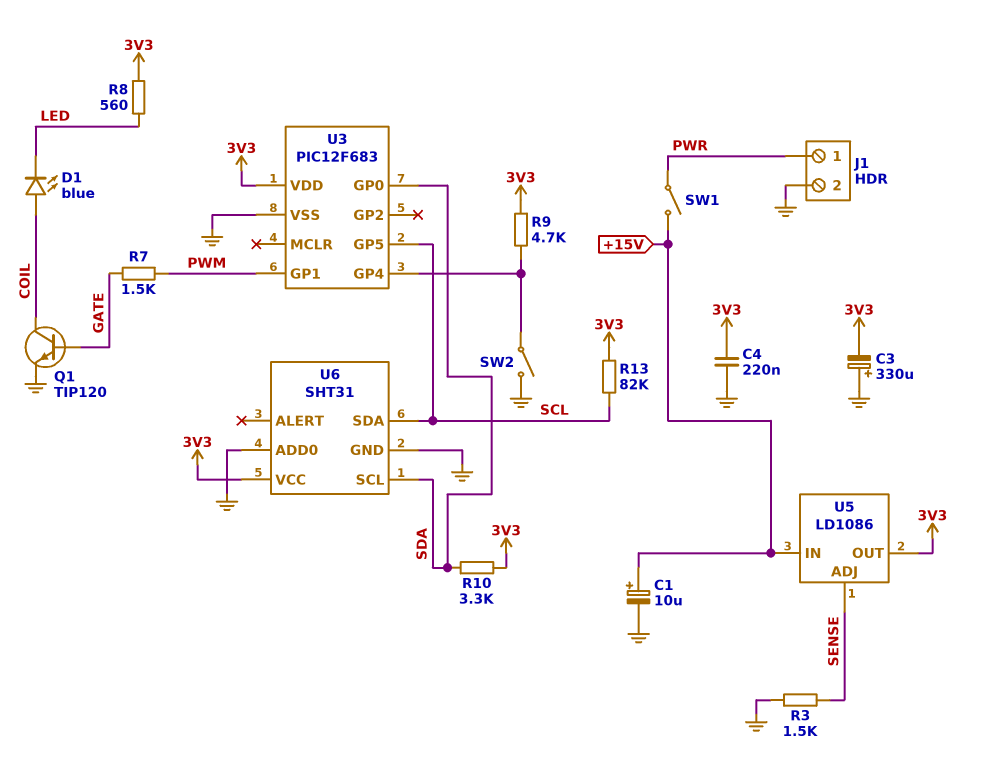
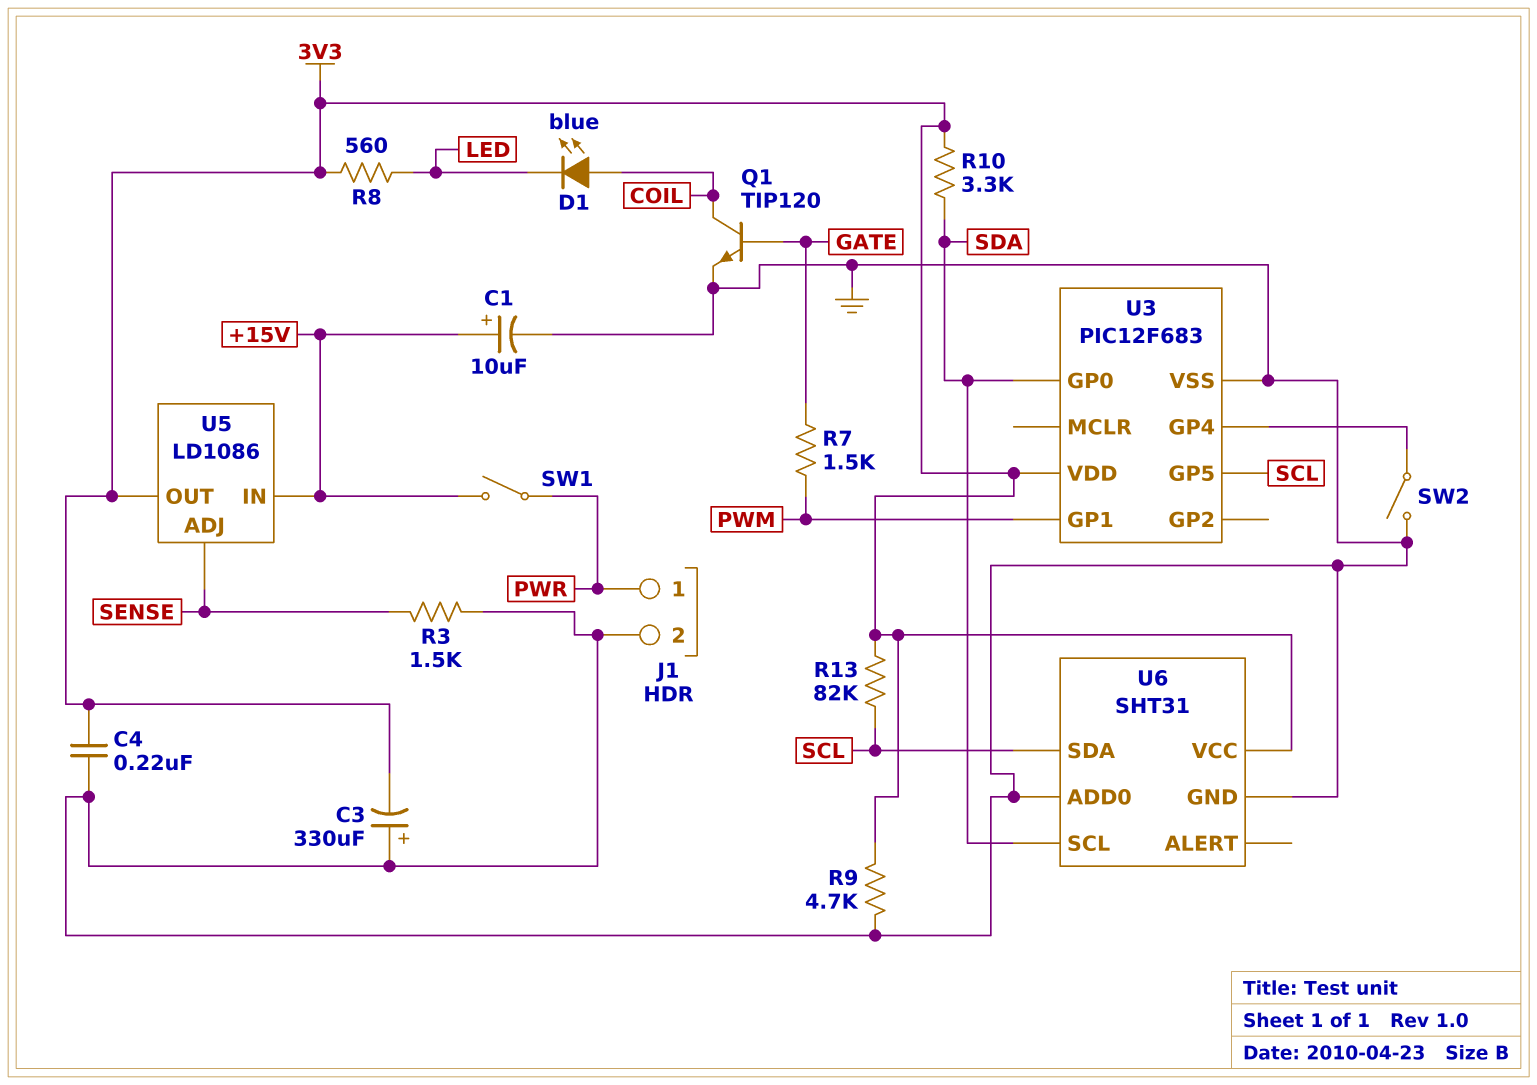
R9: 4.7k (3V3, U3/GP4) -> 4.7k (3V3, GND)

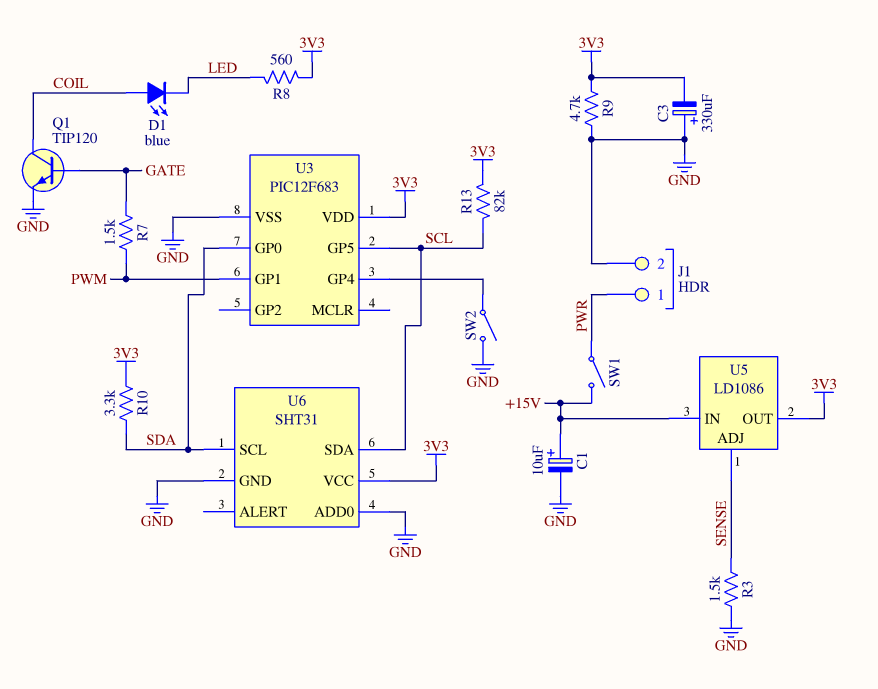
C4: 220nF (3V3, GND) -> none

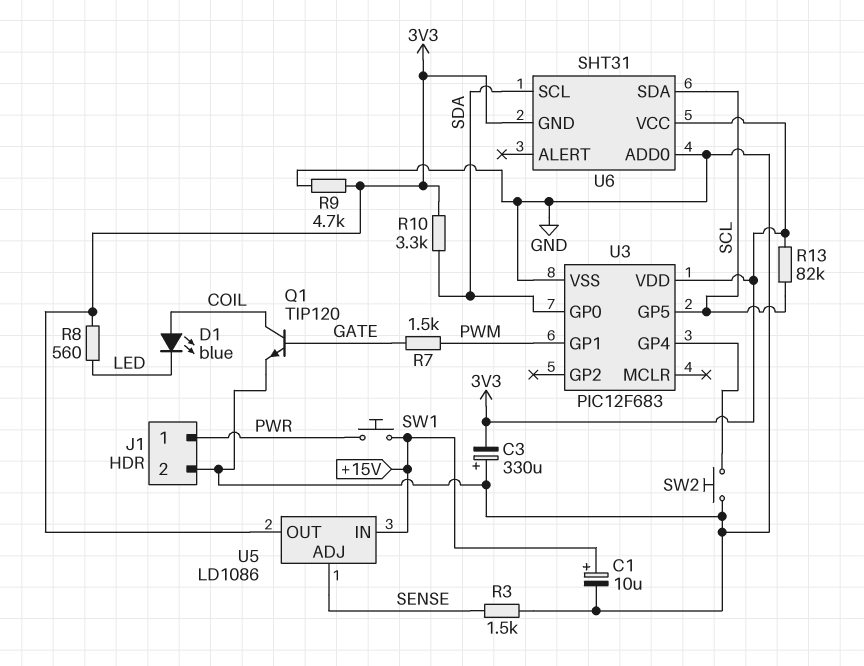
SW1: switch (+15V, PWR) -> button (+15V, PWR)
SW2: switch (GND, U3/GP4) -> button (GND, U3/GP4)
U6 pin GND: GND -> 3V3

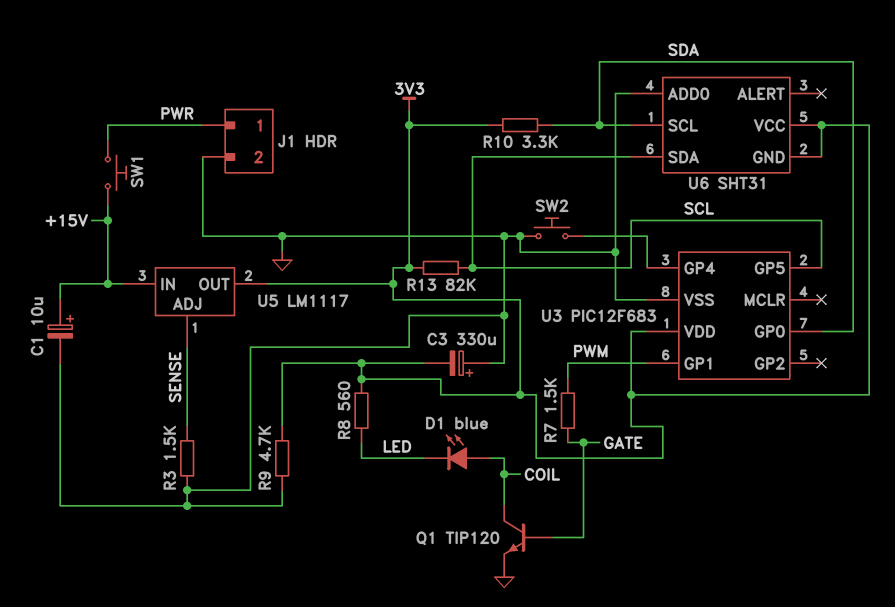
U5: LD1086 -> LM1117

